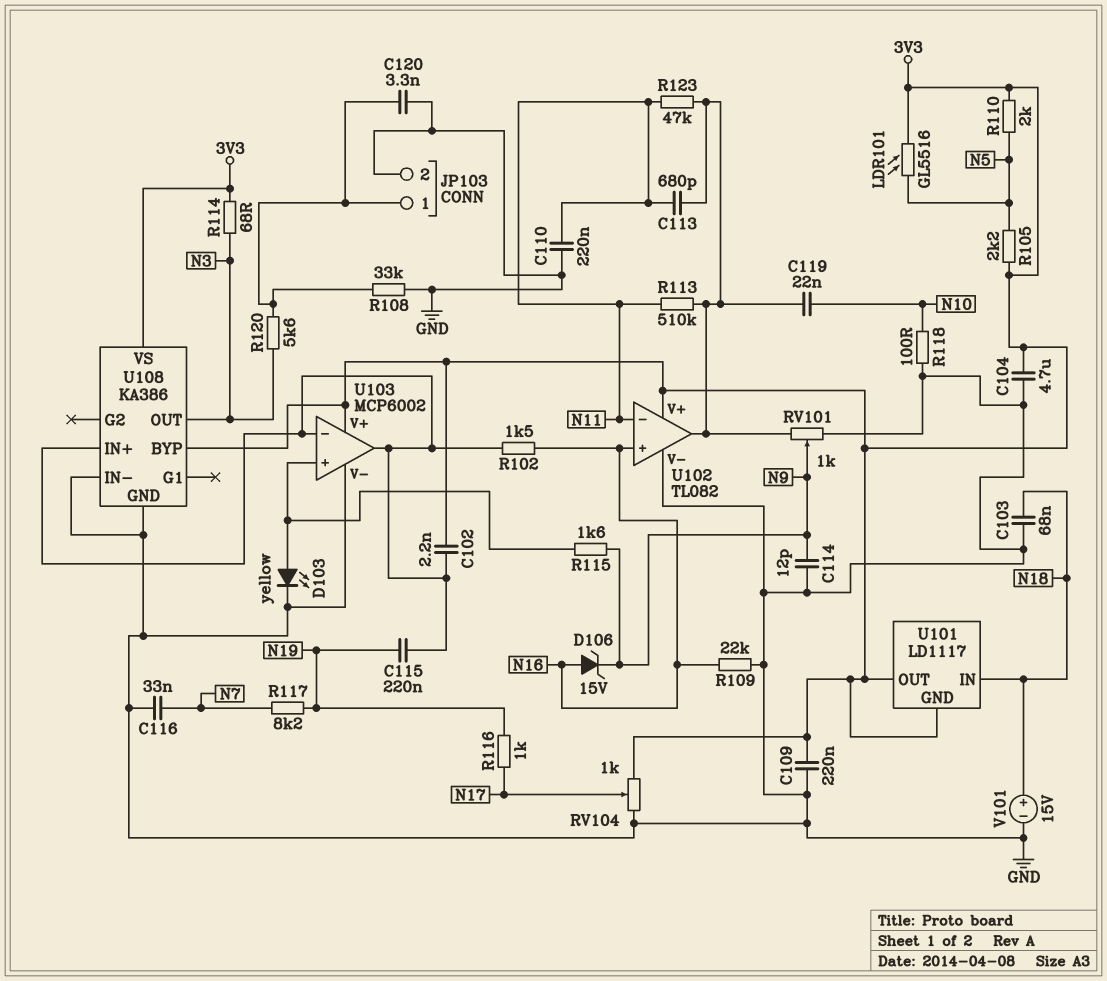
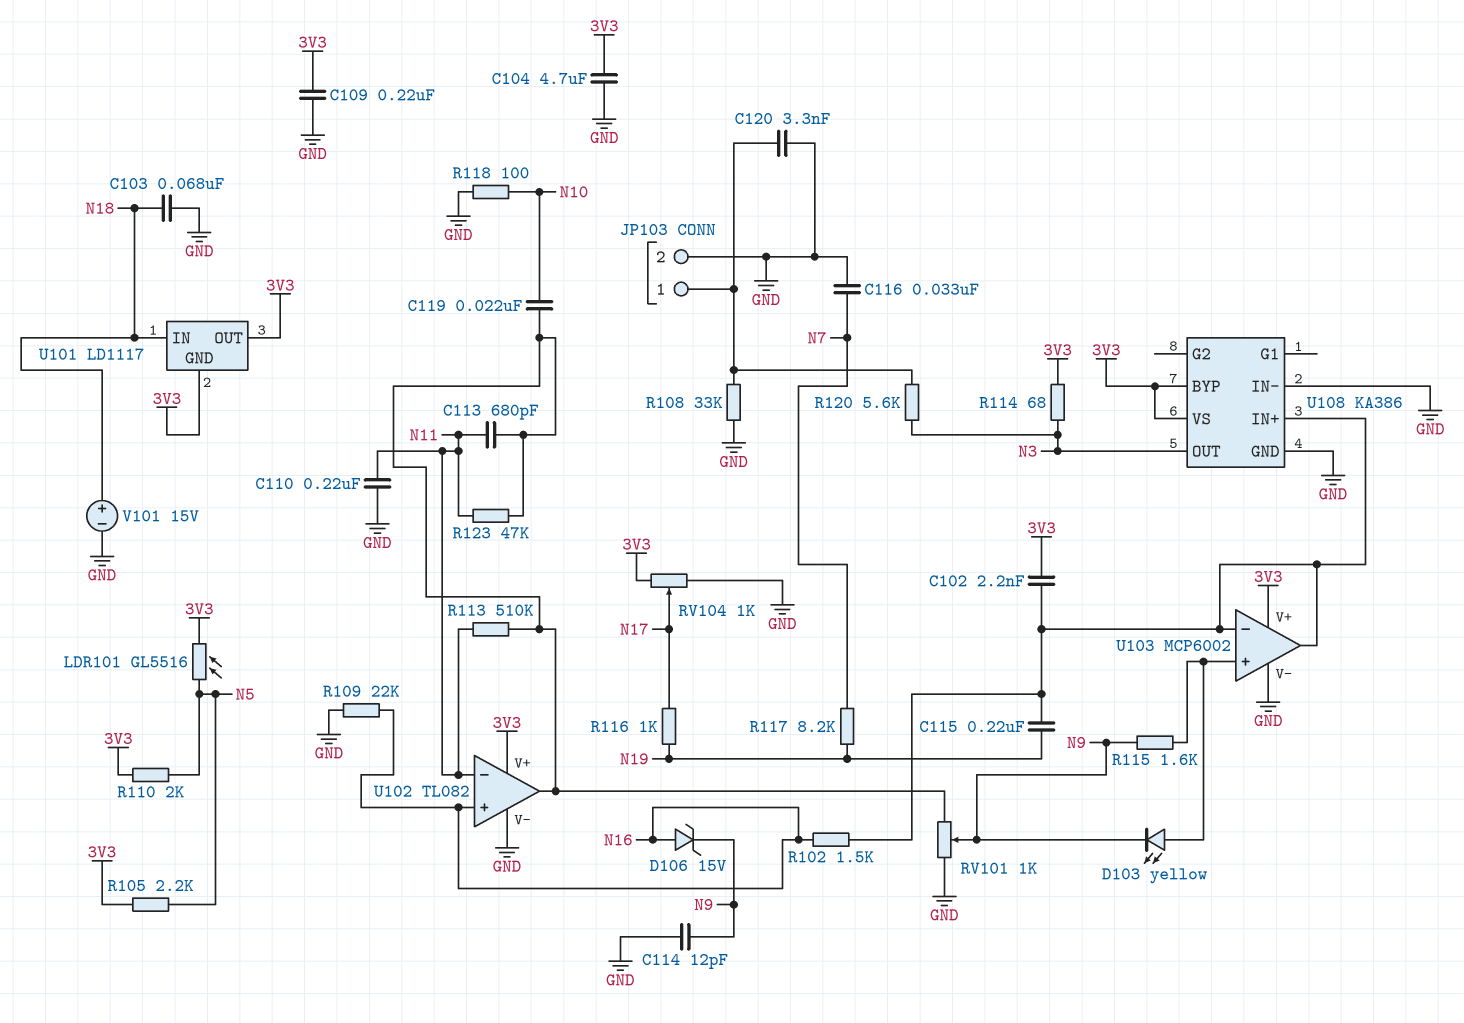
D103: LED yellow (A U103/in+, K GND) -> LED yellow (A U103/in+, K N9)

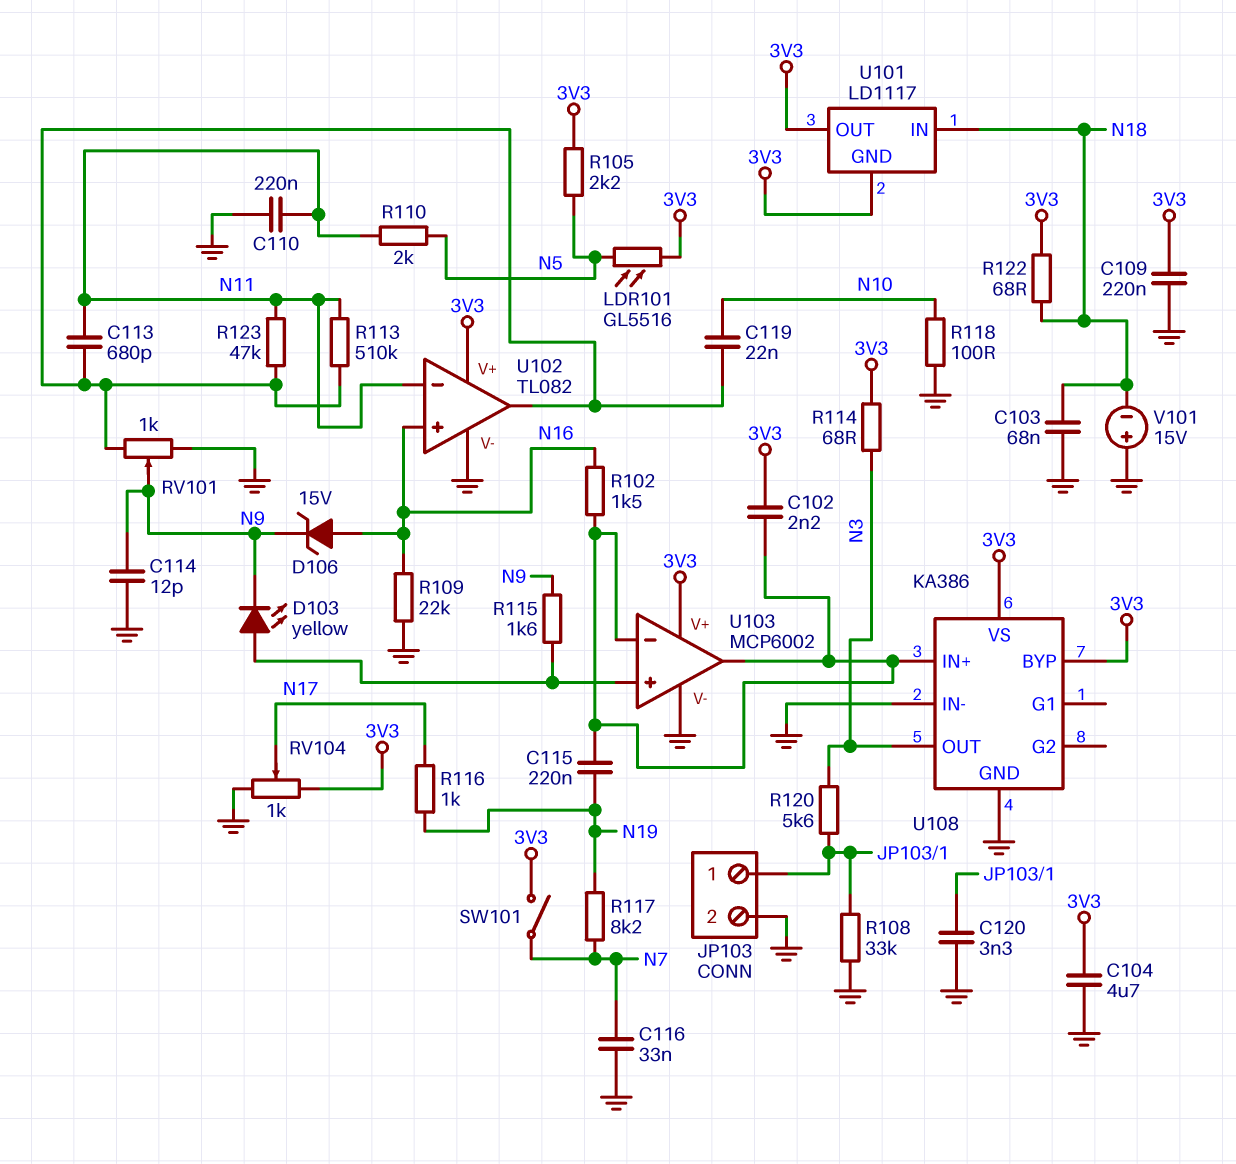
R110: 2k (3V3, N5) -> 2k (N5, N11)
R122: none -> 68 (3V3, N18)
SW101: none -> switch (3V3, N7)
V101: 15V (plus N18, minus GND) -> 15V (plus GND, minus N18)

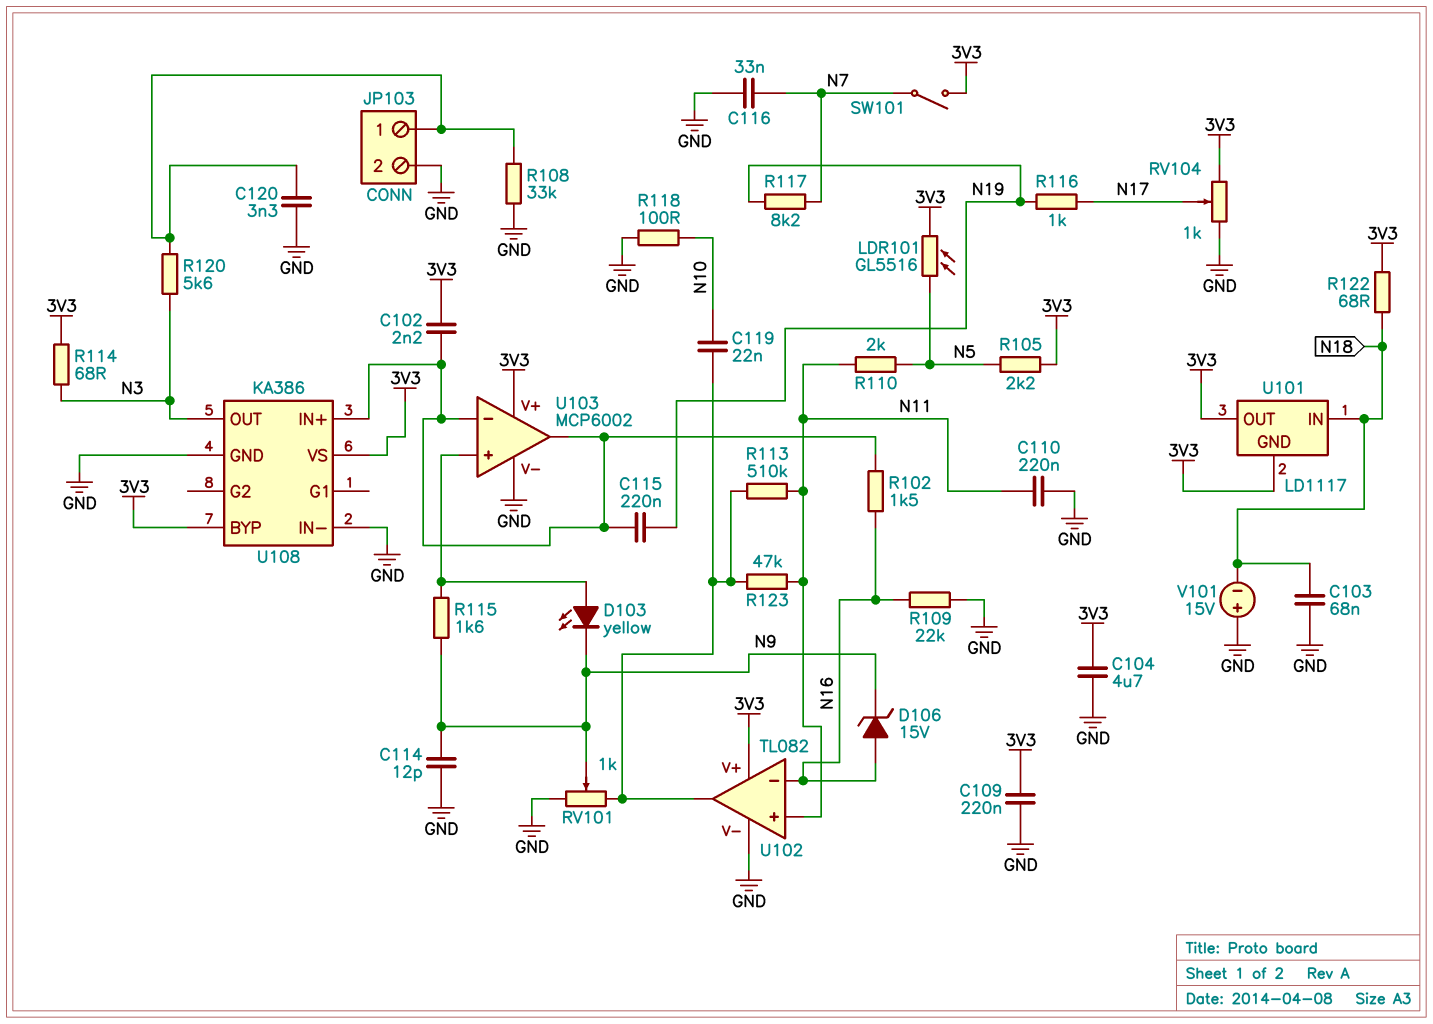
C113: 680pF (N11, U102/out) -> none
U102 pin in+: N16 -> N11
U102 pin in-: N11 -> N16

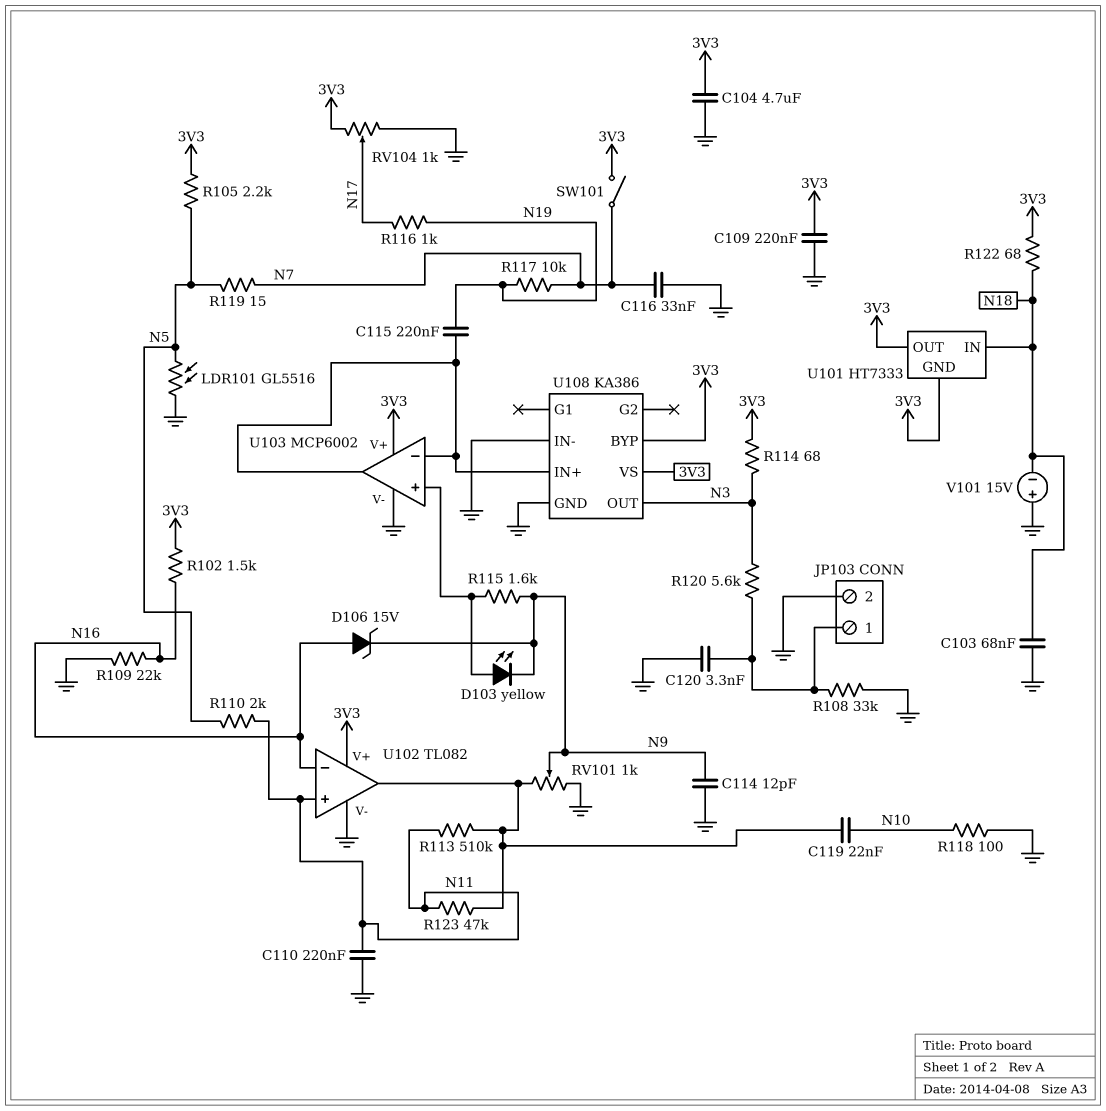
C102: 2.2nF (3V3, U103/in-) -> none
LDR101: GL5516 (3V3, N5) -> GL5516 (GND, N5)
R102: 1.5k (N16, U103/in-) -> 1.5k (3V3, N16)
R117: 8.2k (N7, N19) -> 10k (N7, N19)
R119: none -> 15 (N5, N7)
U101: LD1117 -> HT7333

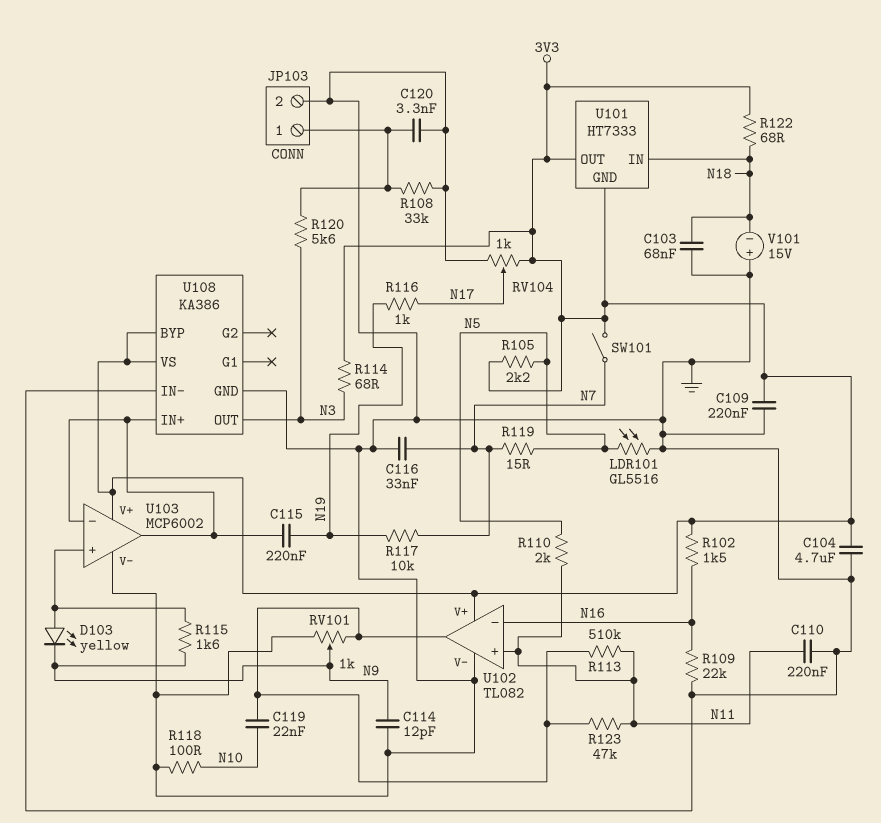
D106: zener 15V (A N16, K N9) -> none

